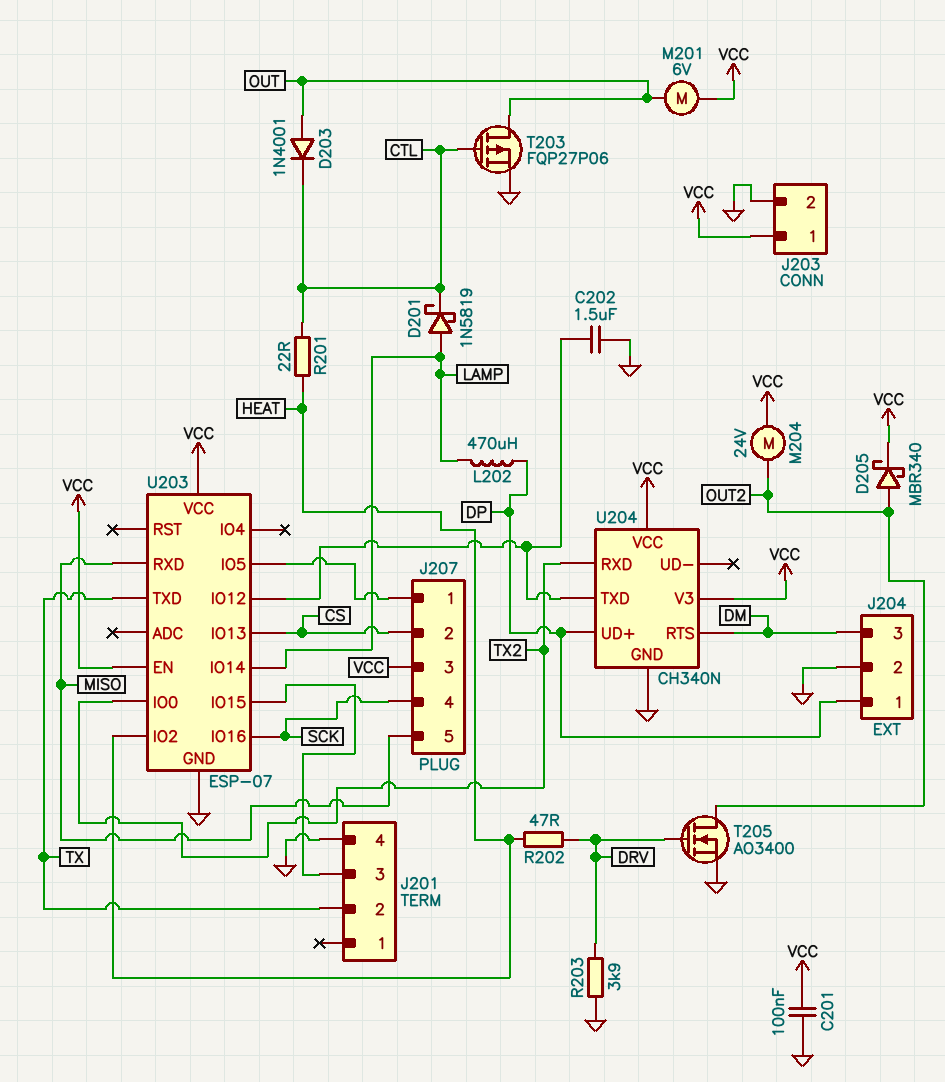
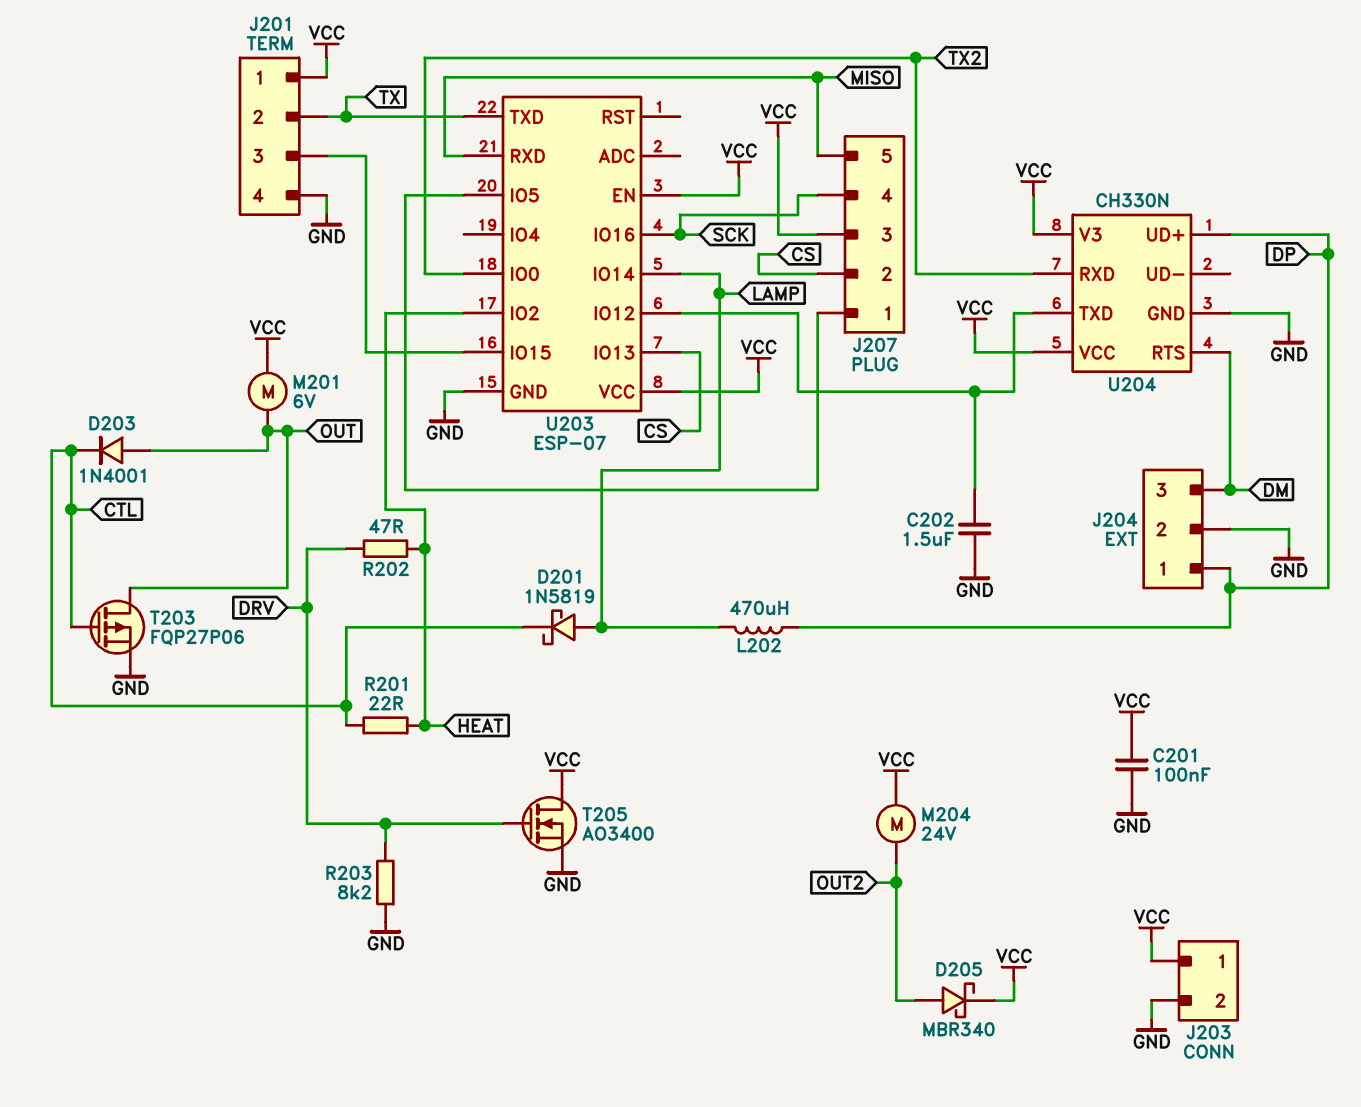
J201 pin 1: none -> VCC
R203: 3.9k (DRV, GND) -> 8.2k (DRV, GND)
T205: NMOS AO3400 (G DRV, D OUT2, S GND) -> NMOS AO3400 (G DRV, D VCC, S GND)
U204: CH340N -> CH330N

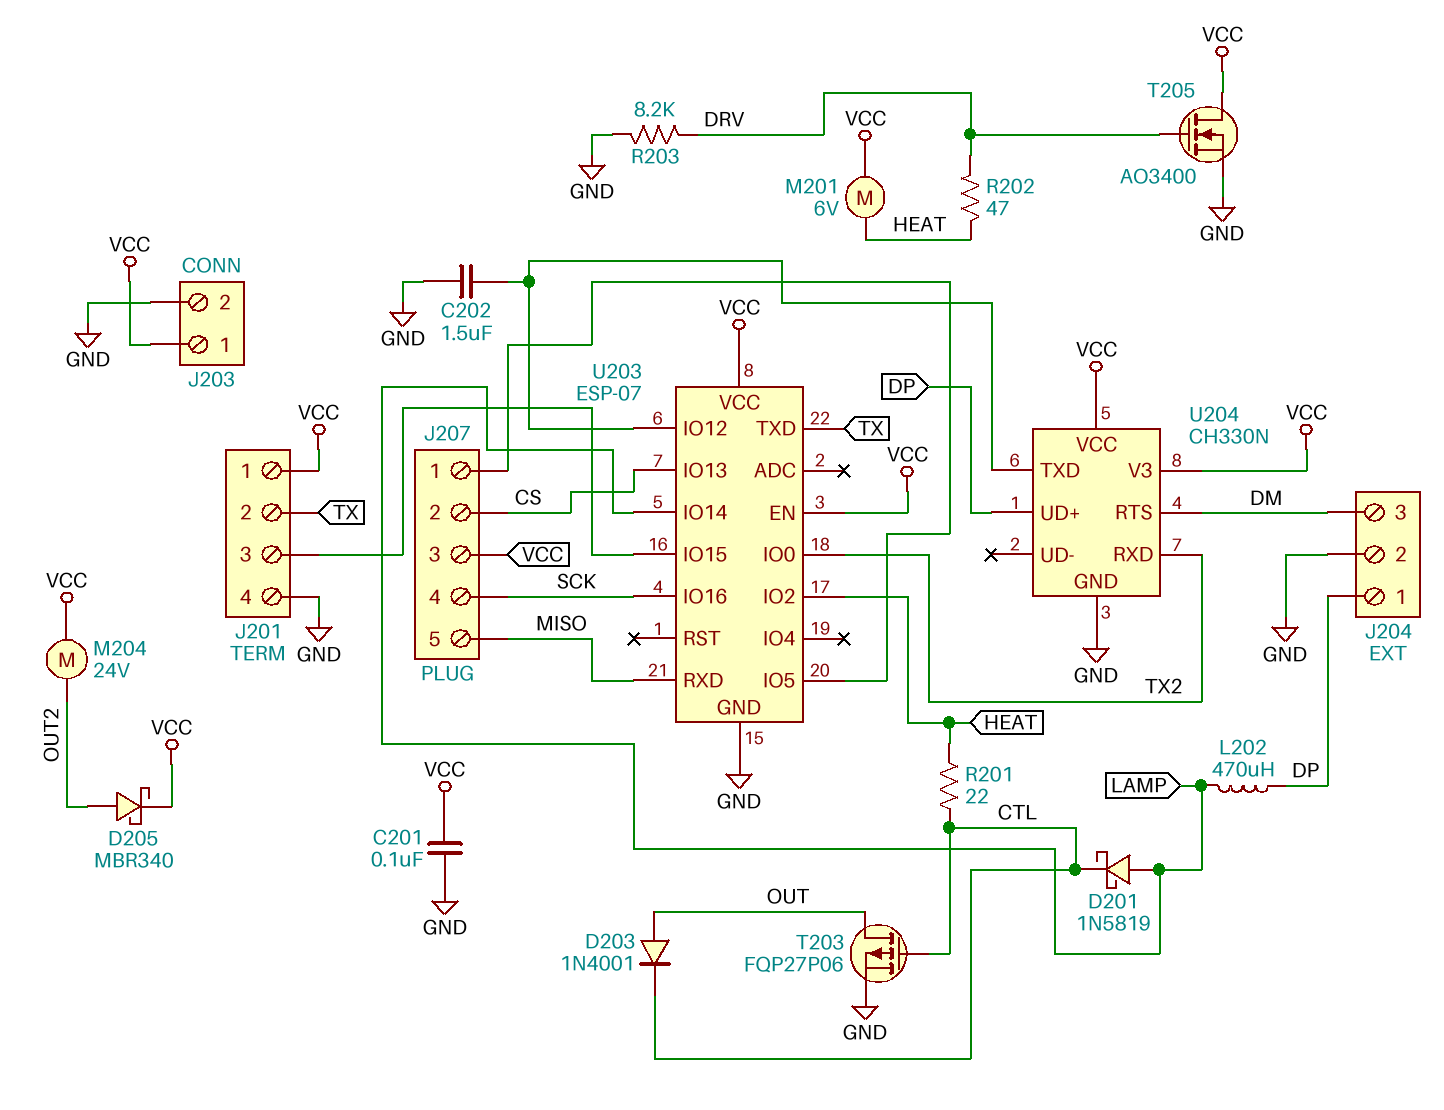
M201: motor 6V (OUT, VCC) -> motor 6V (HEAT, VCC)

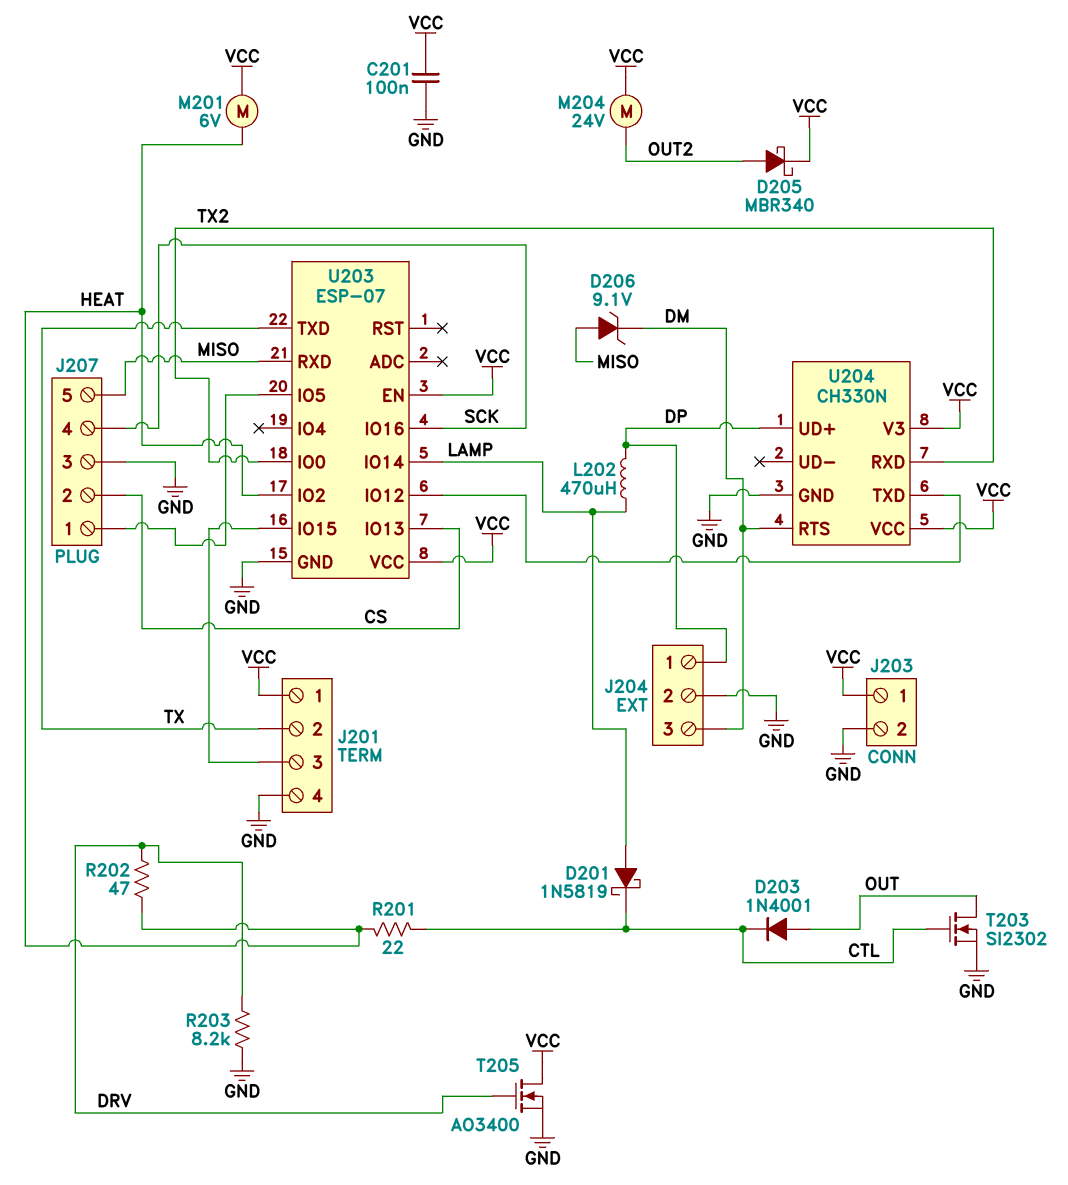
C202: 1.5uF (GND, U203/IO12) -> none
D206: none -> zener 9.1V (A MISO, K DM)
J207 pin 3: VCC -> GND
T203: PMOS FQP27P06 (G CTL, D OUT, S GND) -> NMOS SI2302 (G CTL, D OUT, S GND)

